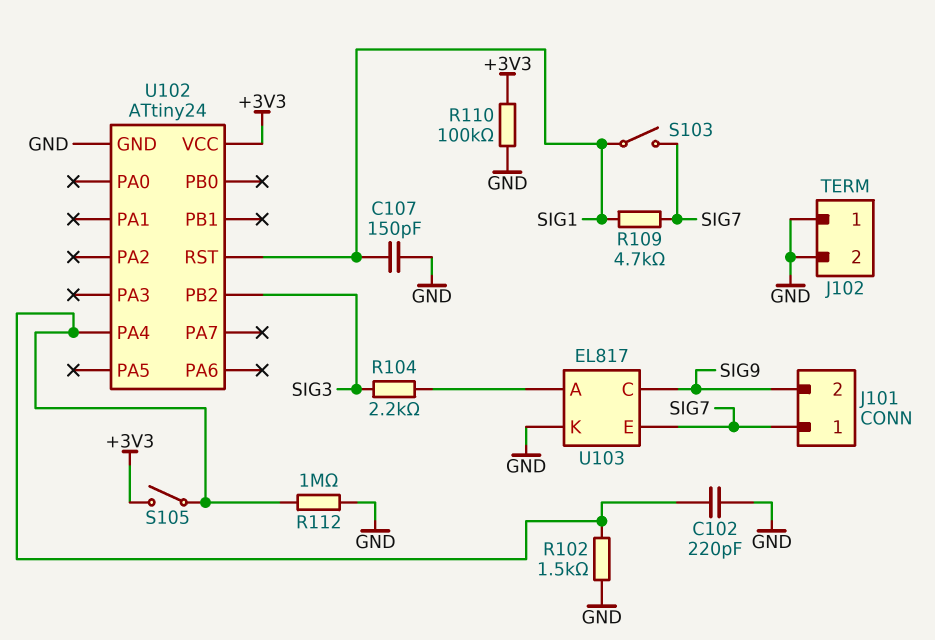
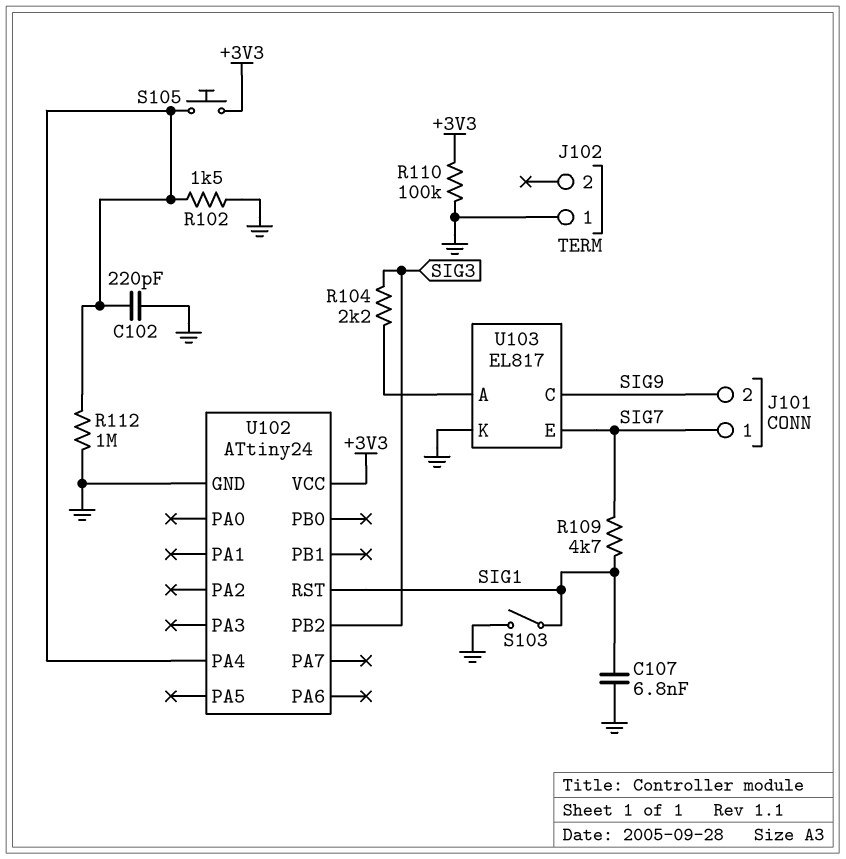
C107: 150pF (GND, SIG1) -> 6.8nF (GND, SIG1)
J102 pin 2: GND -> none
S103: switch (SIG1, SIG7) -> switch (GND, SIG1)
S105: switch (+3V3, U102/PA4) -> button (+3V3, U102/PA4)

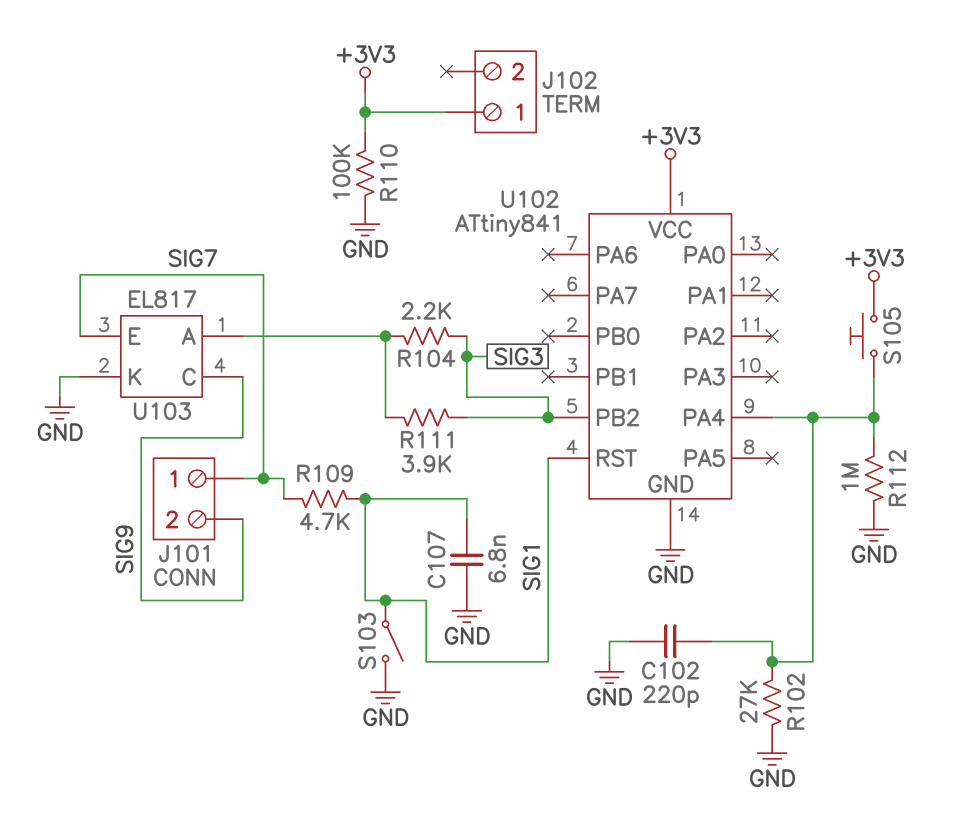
J102 pin 1: GND -> +3V3
R102: 1.5k (GND, U102/PA4) -> 27k (GND, U102/PA4)
R111: none -> 3.9k (SIG3, U103/A)
U102: ATtiny24 -> ATtiny841

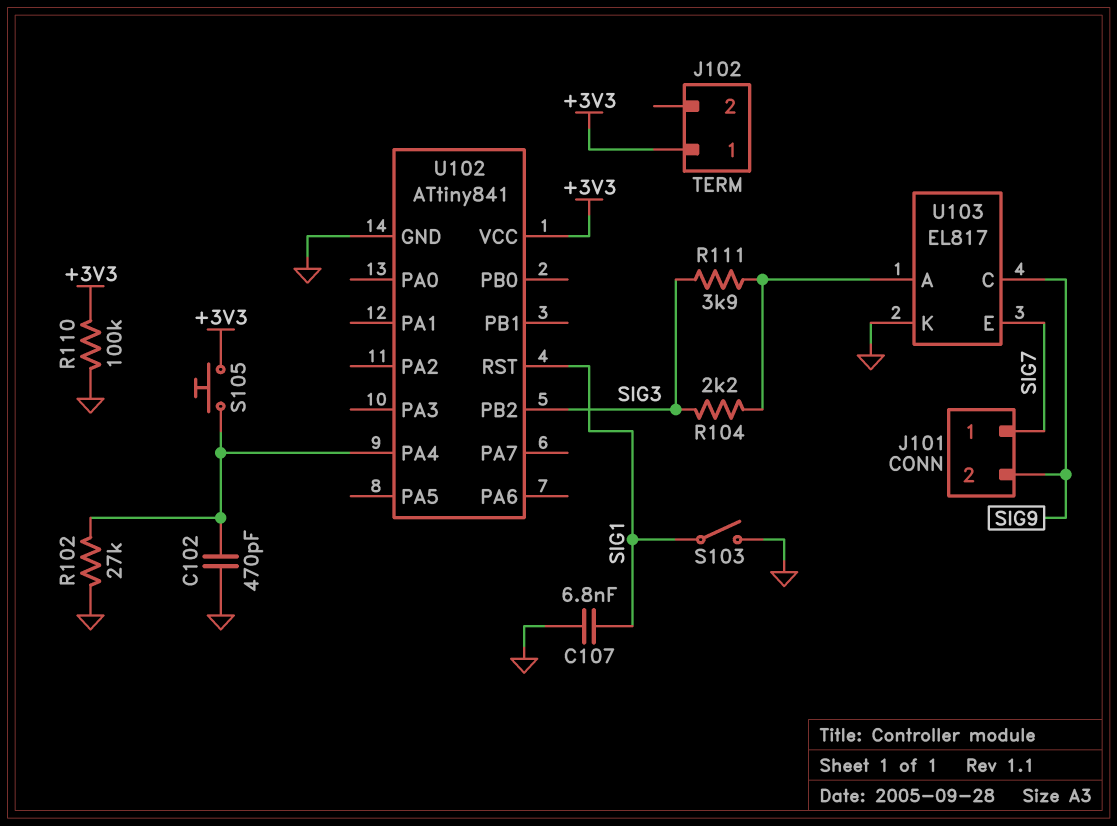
C102: 220pF (GND, U102/PA4) -> 470pF (GND, U102/PA4)
R109: 4.7k (SIG1, SIG7) -> none
R112: 1M (GND, U102/PA4) -> none

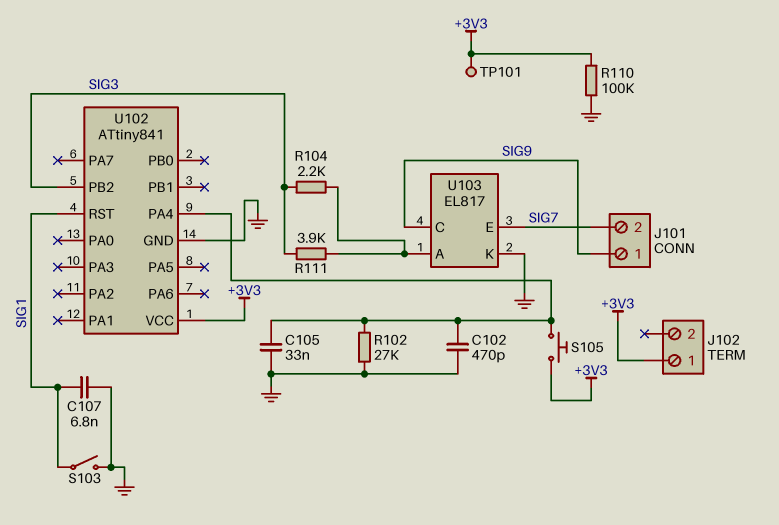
C105: none -> 33nF (GND, U102/PA4)
J101 pin 1: SIG7 -> SIG9
J101 pin 2: SIG9 -> SIG7
TP101: none -> test point (+3V3)

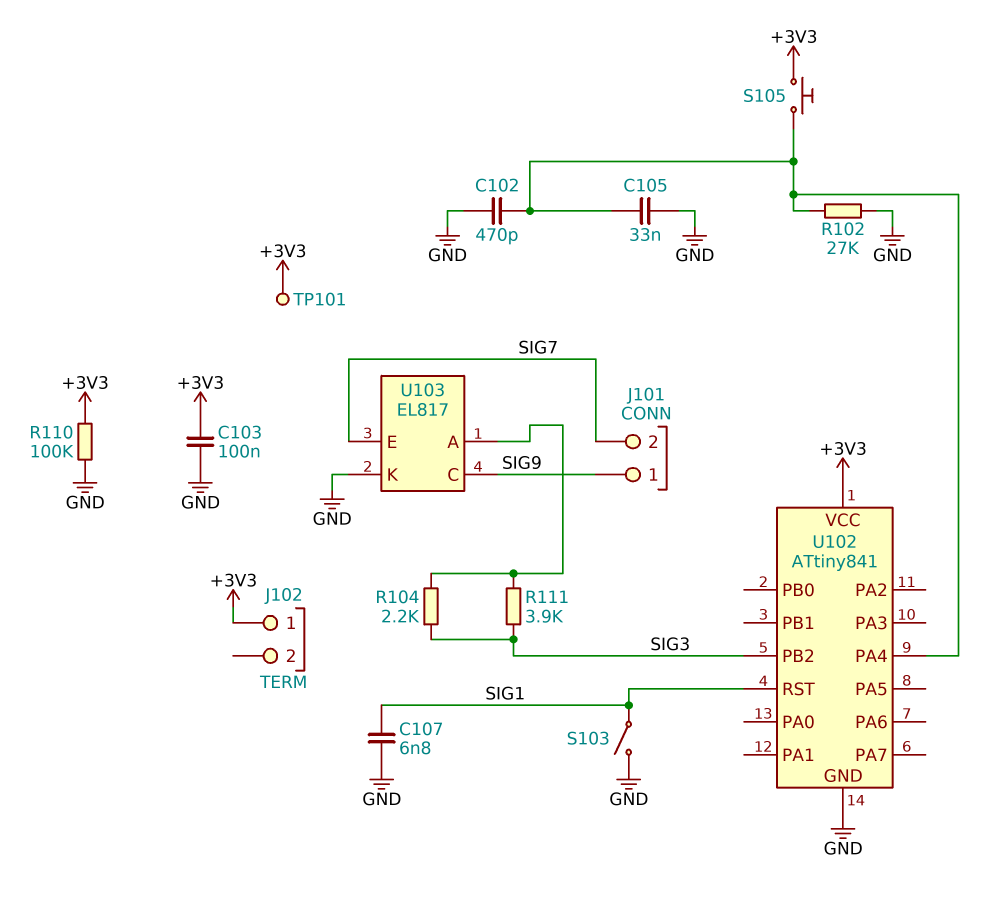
C103: none -> 100nF (+3V3, GND)

